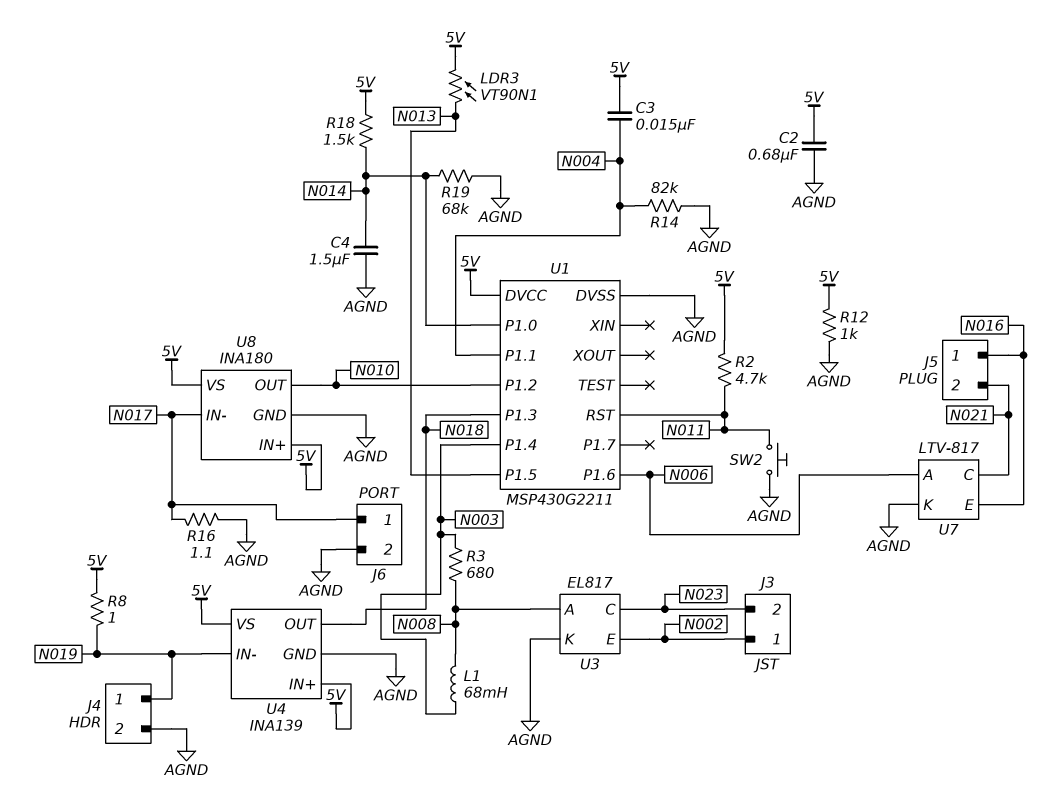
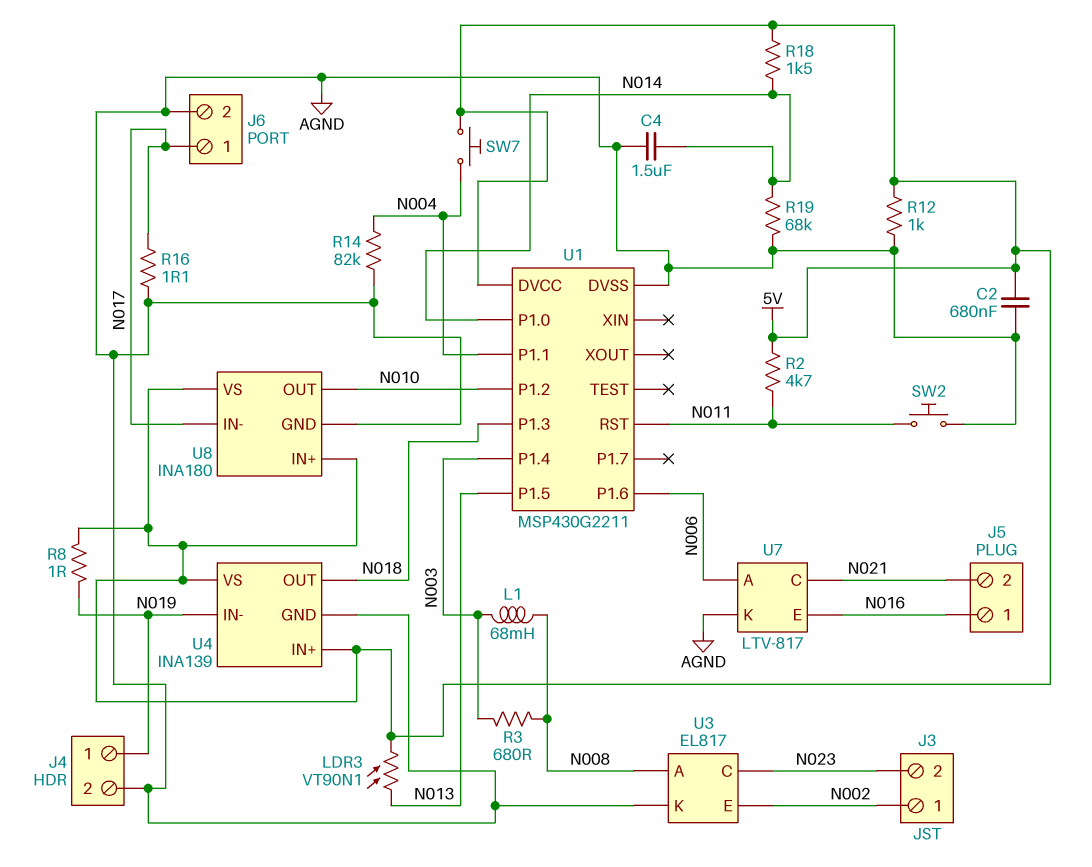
C3: 15nF (5V, N004) -> none
SW7: none -> button (5V, N004)

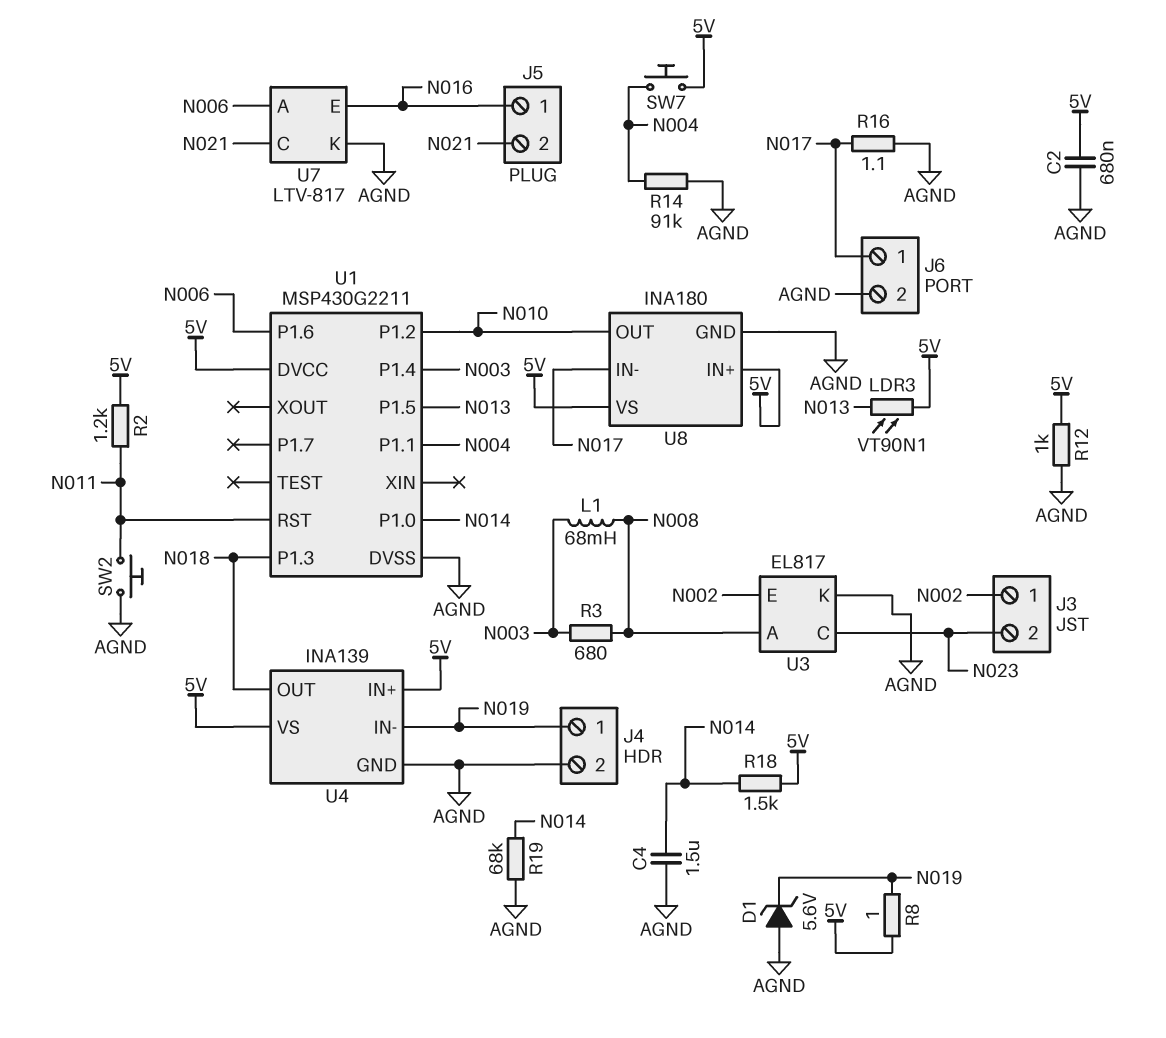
D1: none -> zener 5.6V (A AGND, K N019)
R2: 4.7k (5V, N011) -> 1.2k (5V, N011)
R14: 82k (AGND, N004) -> 91k (AGND, N004)

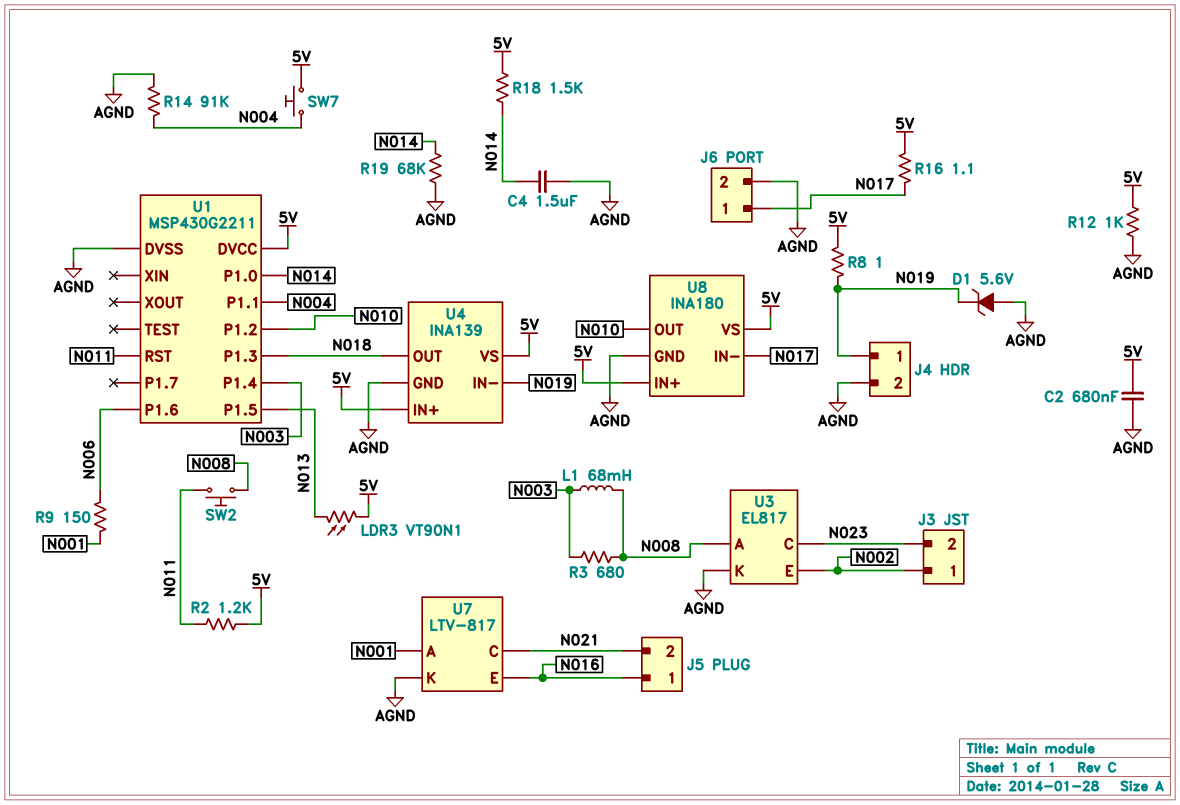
R9: none -> 150 (N001, N006)
R16: 1.1 (AGND, N017) -> 1.1 (5V, N017)
SW2: button (AGND, N011) -> button (N008, N011)
U7 pin A: N006 -> N001

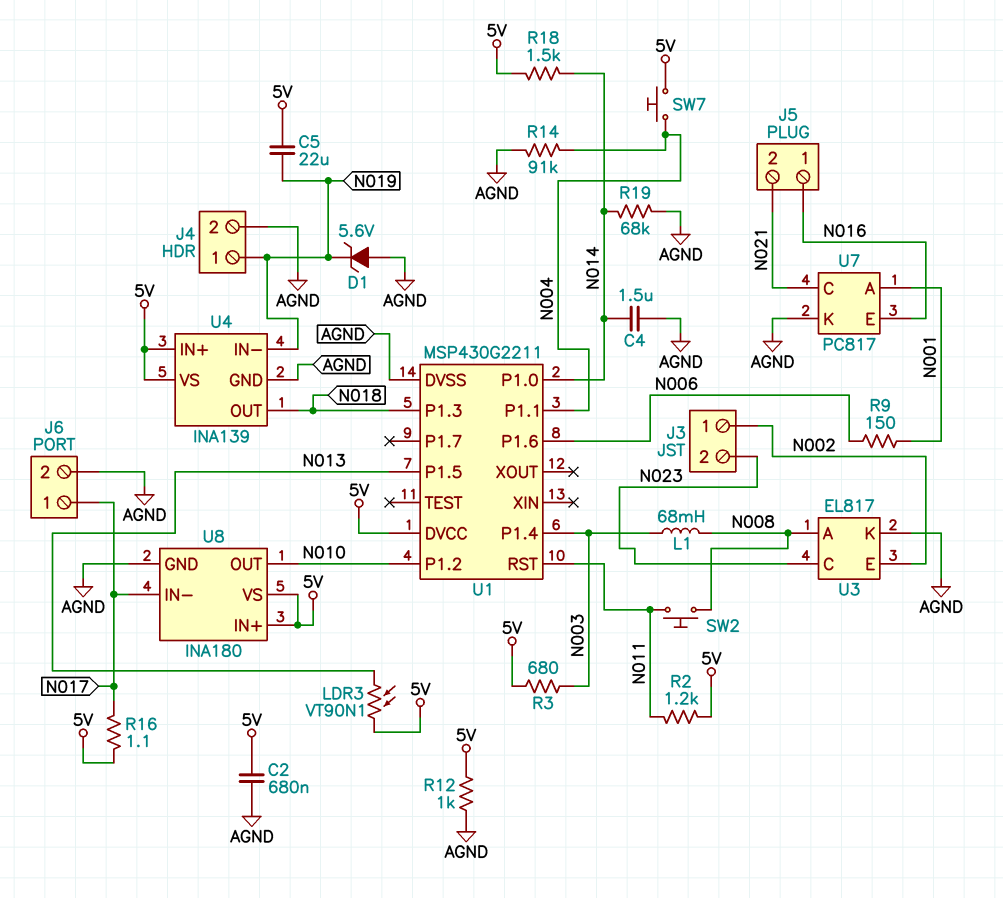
C5: none -> 22uF (5V, N019)
R3: 680 (N003, N008) -> 680 (5V, N003)
R8: 1 (5V, N019) -> none
U7: LTV-817 -> PC817

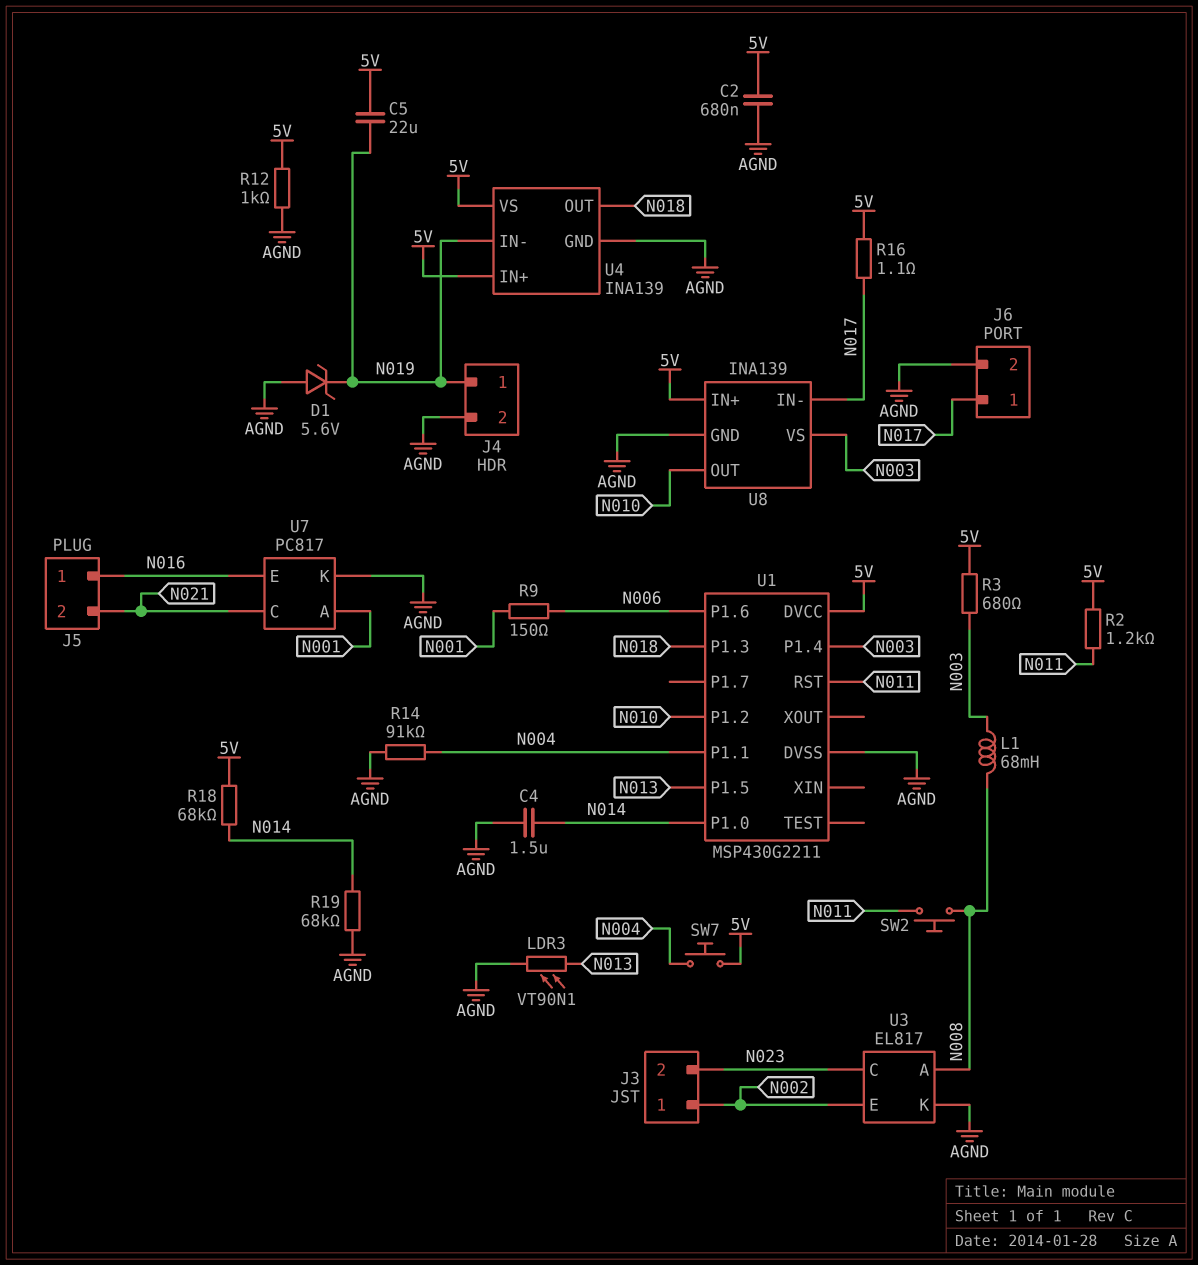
LDR3: VT90N1 (5V, N013) -> VT90N1 (AGND, N013)
R18: 1.5k (5V, N014) -> 68k (5V, N014)
U8: INA180 -> INA139
U8 pin VS: 5V -> N003

